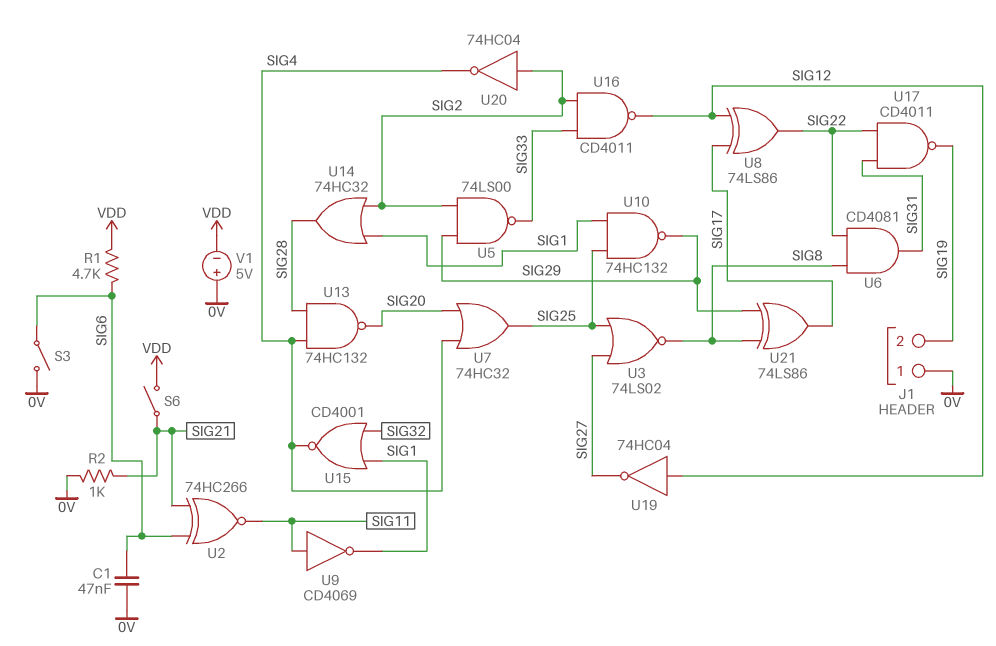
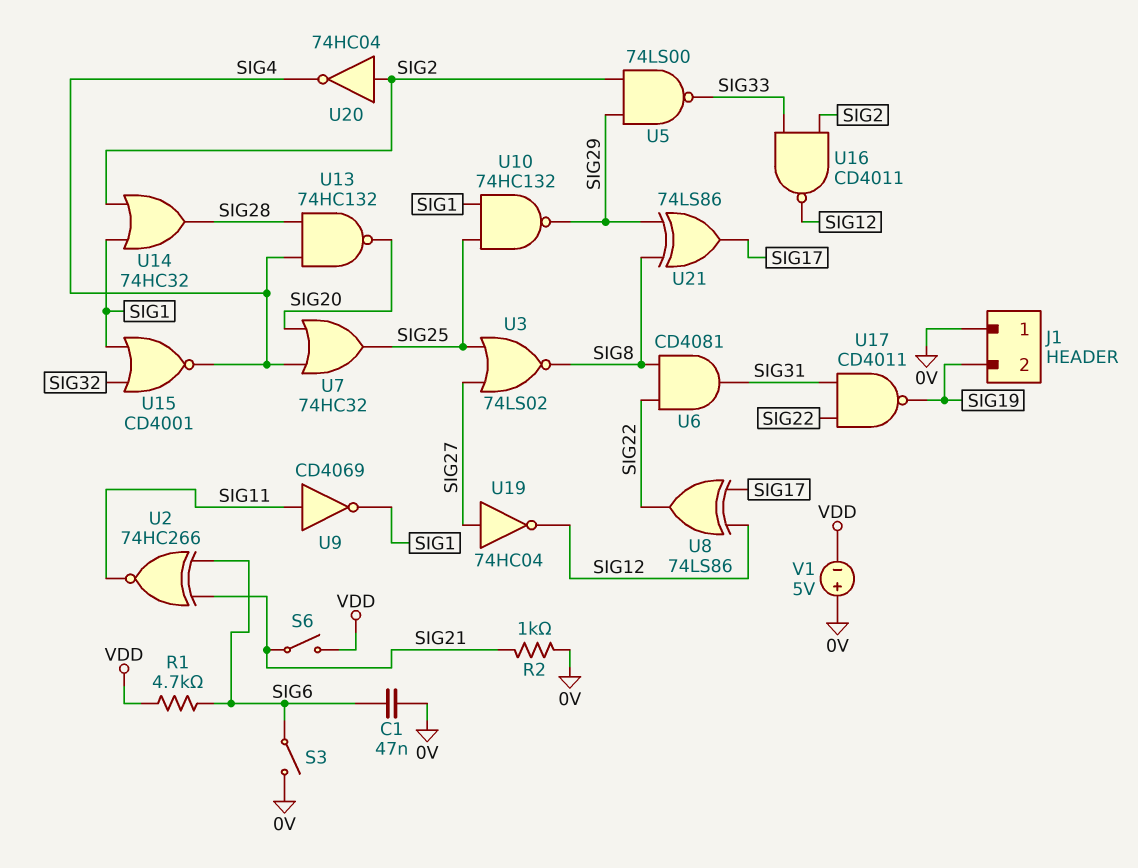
U19: NOT 74HC04 (in SIG12, out SIG27) -> NOT 74HC04 (in SIG27, out SIG12)

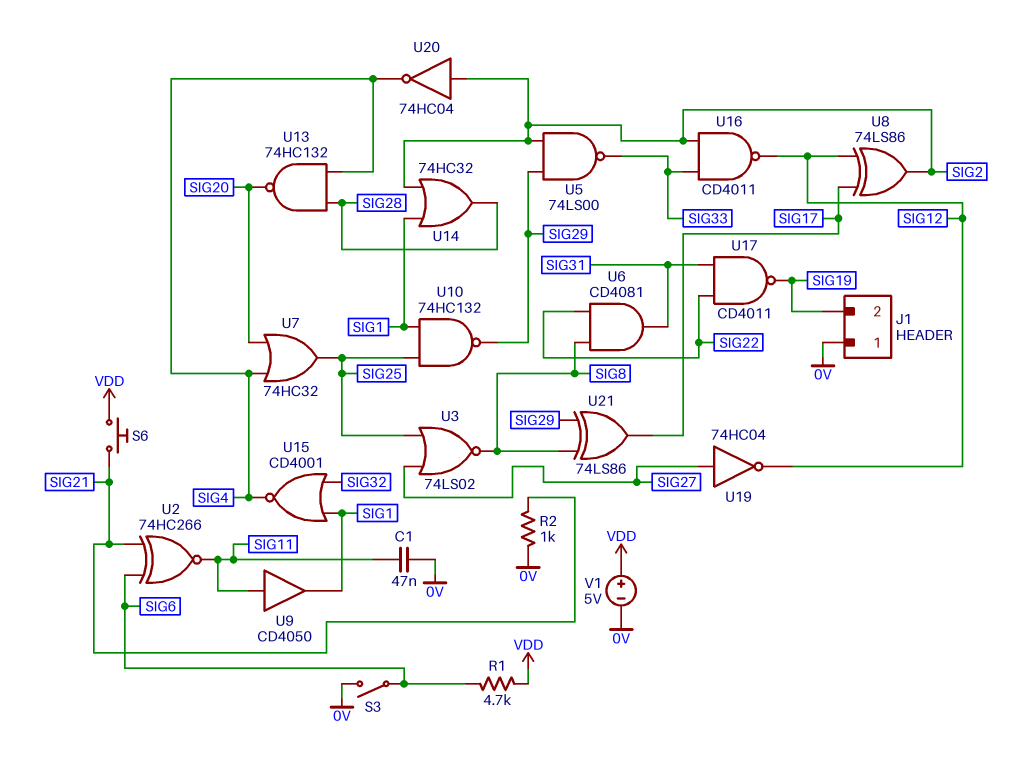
C1: 47nF (0V, SIG6) -> 47nF (0V, SIG11)
S6: switch (SIG21, VDD) -> button (SIG21, VDD)
U8: XOR 74LS86 (in SIG12, in SIG17, out SIG22) -> XOR 74LS86 (in SIG12, in SIG17, out SIG2)
U9: NOT CD4069 (in SIG11, out SIG1) -> buffer CD4050 (in SIG11, out SIG1)
V1: 5V (plus 0V, minus VDD) -> 5V (plus VDD, minus 0V)

